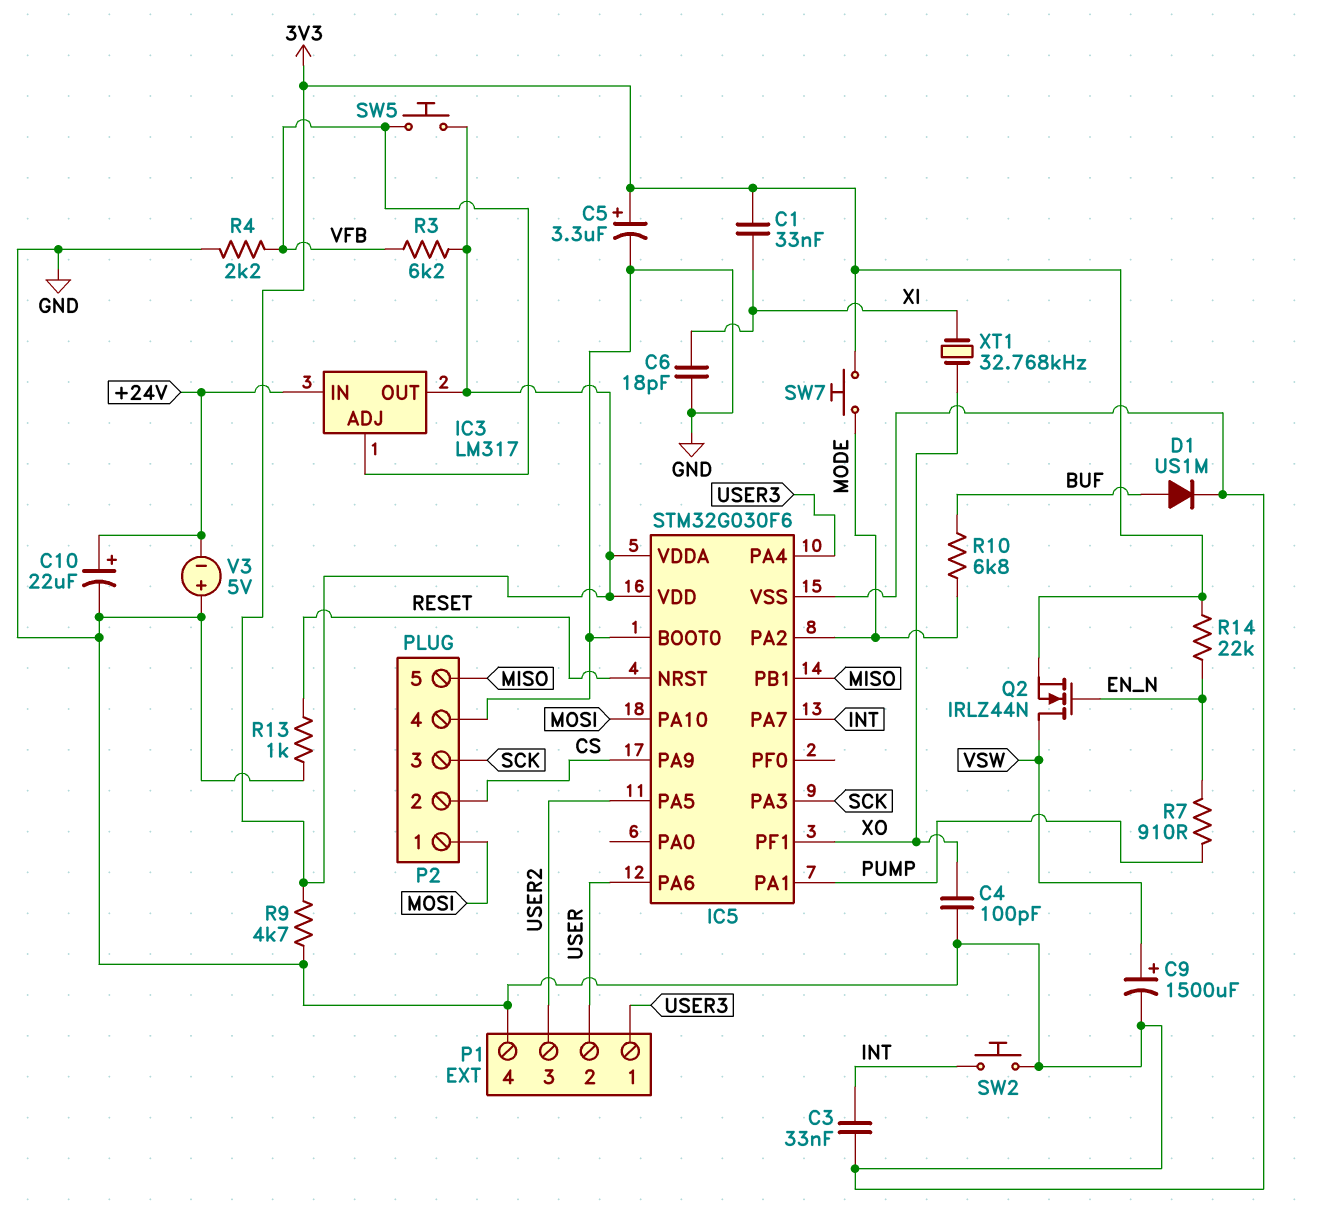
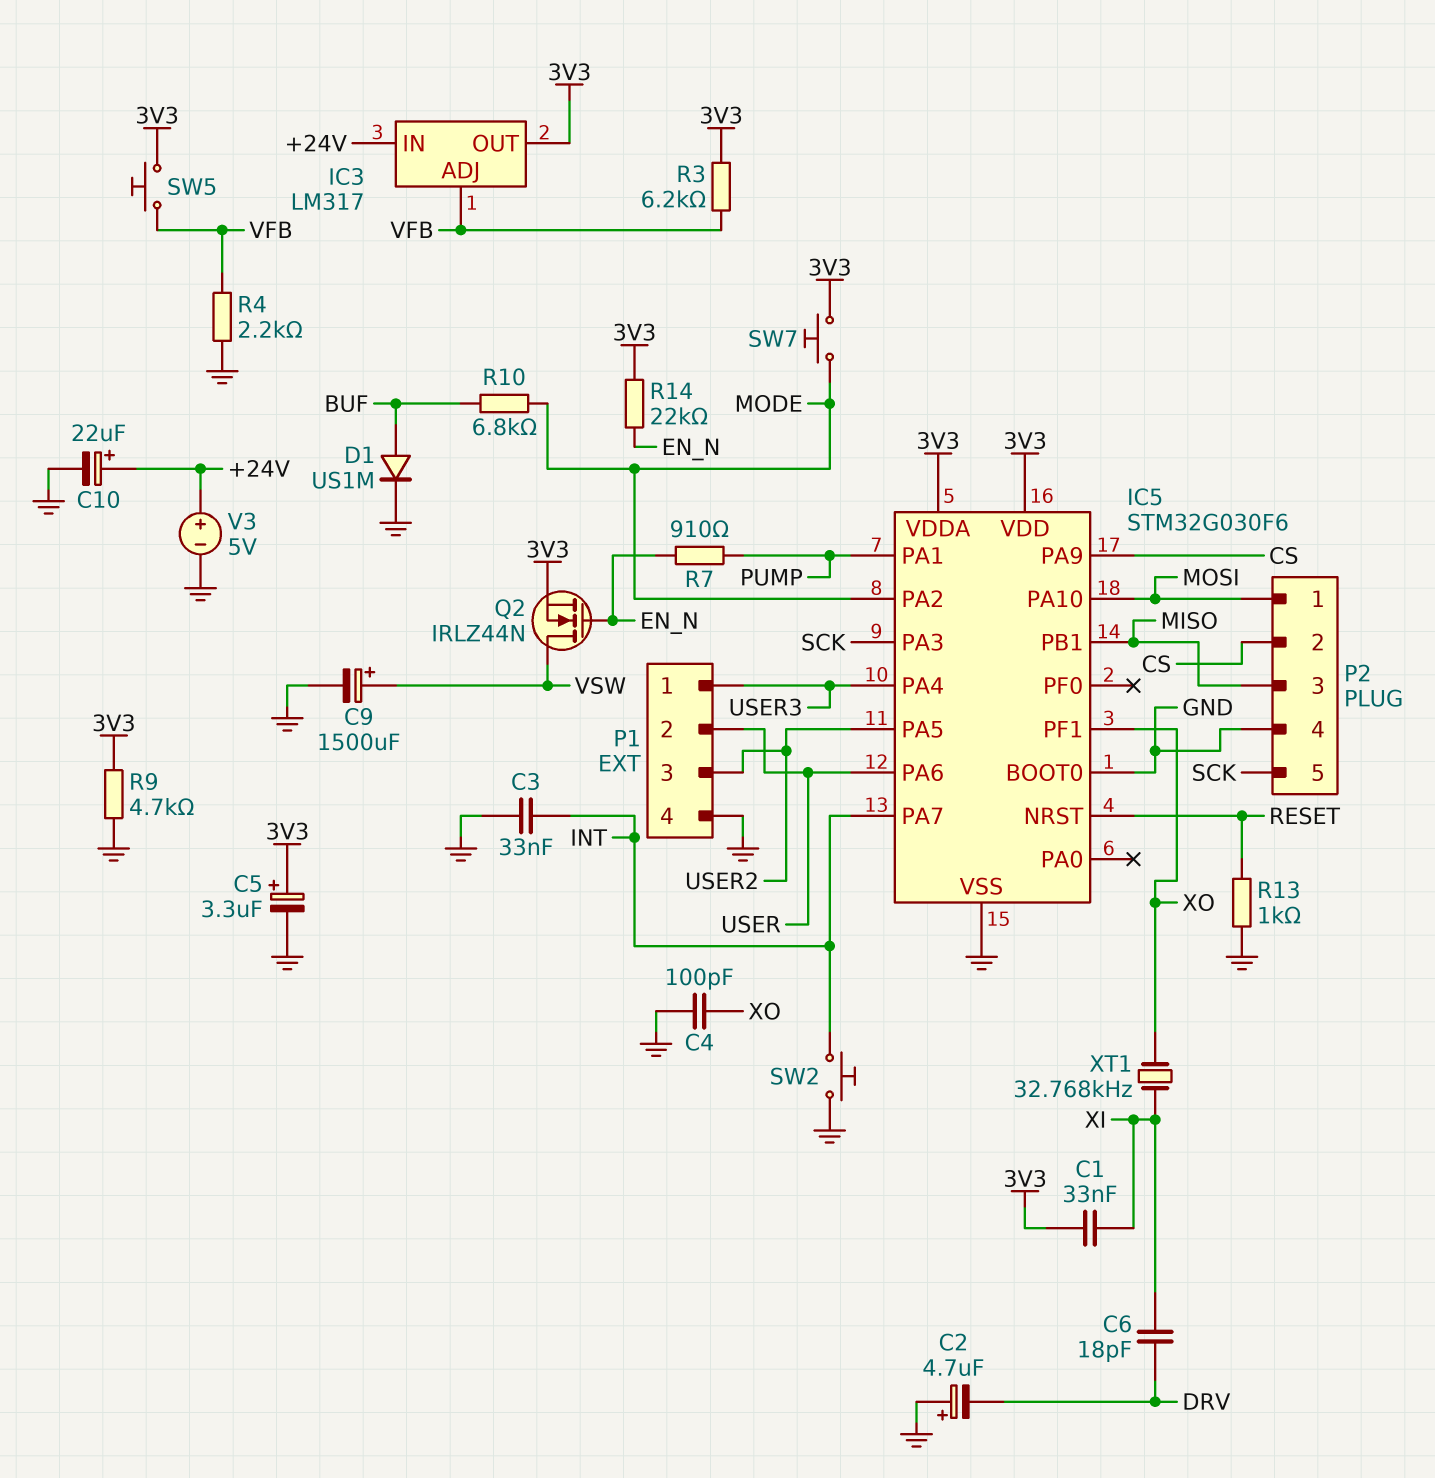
C2: none -> 4.7uF (plus GND, minus DRV)
C6: 18pF (GND, XI) -> 18pF (DRV, XI)
P2 pin 3: SCK -> MISO
P2 pin 5: MISO -> SCK
V3: 5V (plus GND, minus +24V) -> 5V (plus +24V, minus GND)

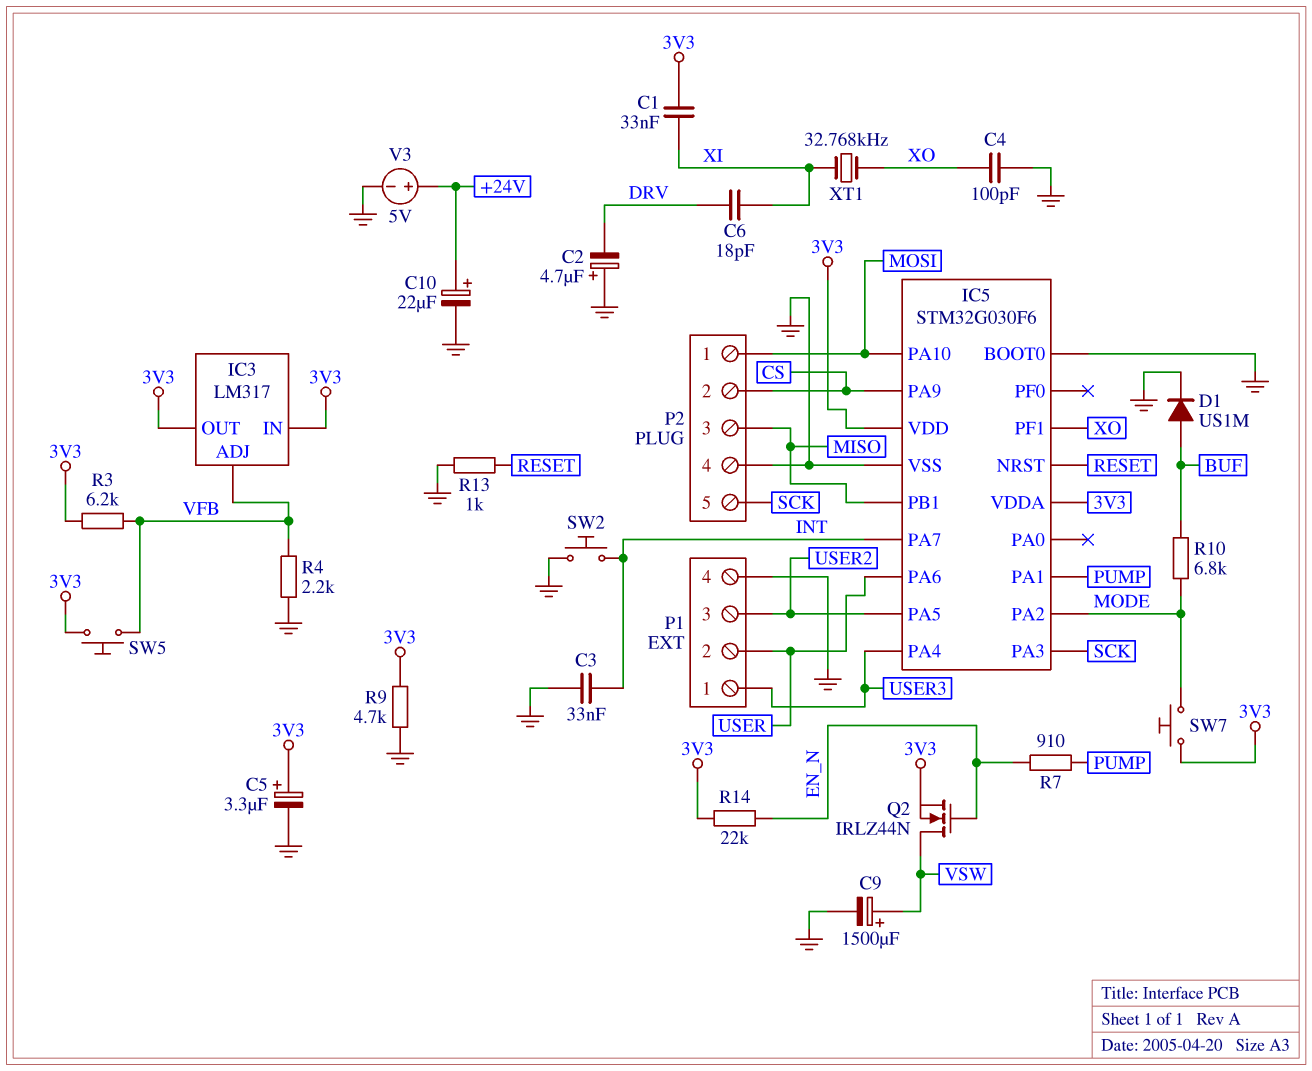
IC3 pin IN: +24V -> 3V3

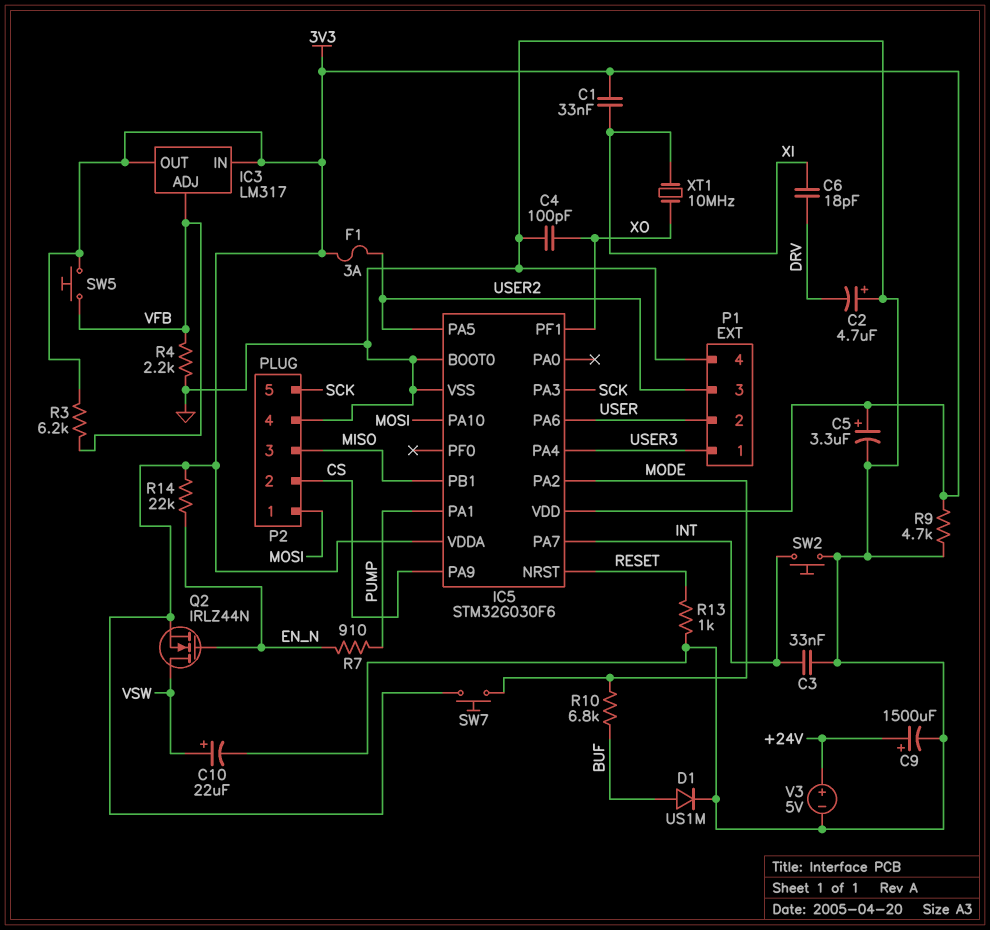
C9: 1500uF (plus VSW, minus GND) -> 1500uF (plus +24V, minus GND)
C10: 22uF (plus +24V, minus GND) -> 22uF (plus VSW, minus GND)
F1: none -> 3A (3V3, USER2)
XT1: 32.768kHz (XI, XO) -> 10MHz (XI, XO)

